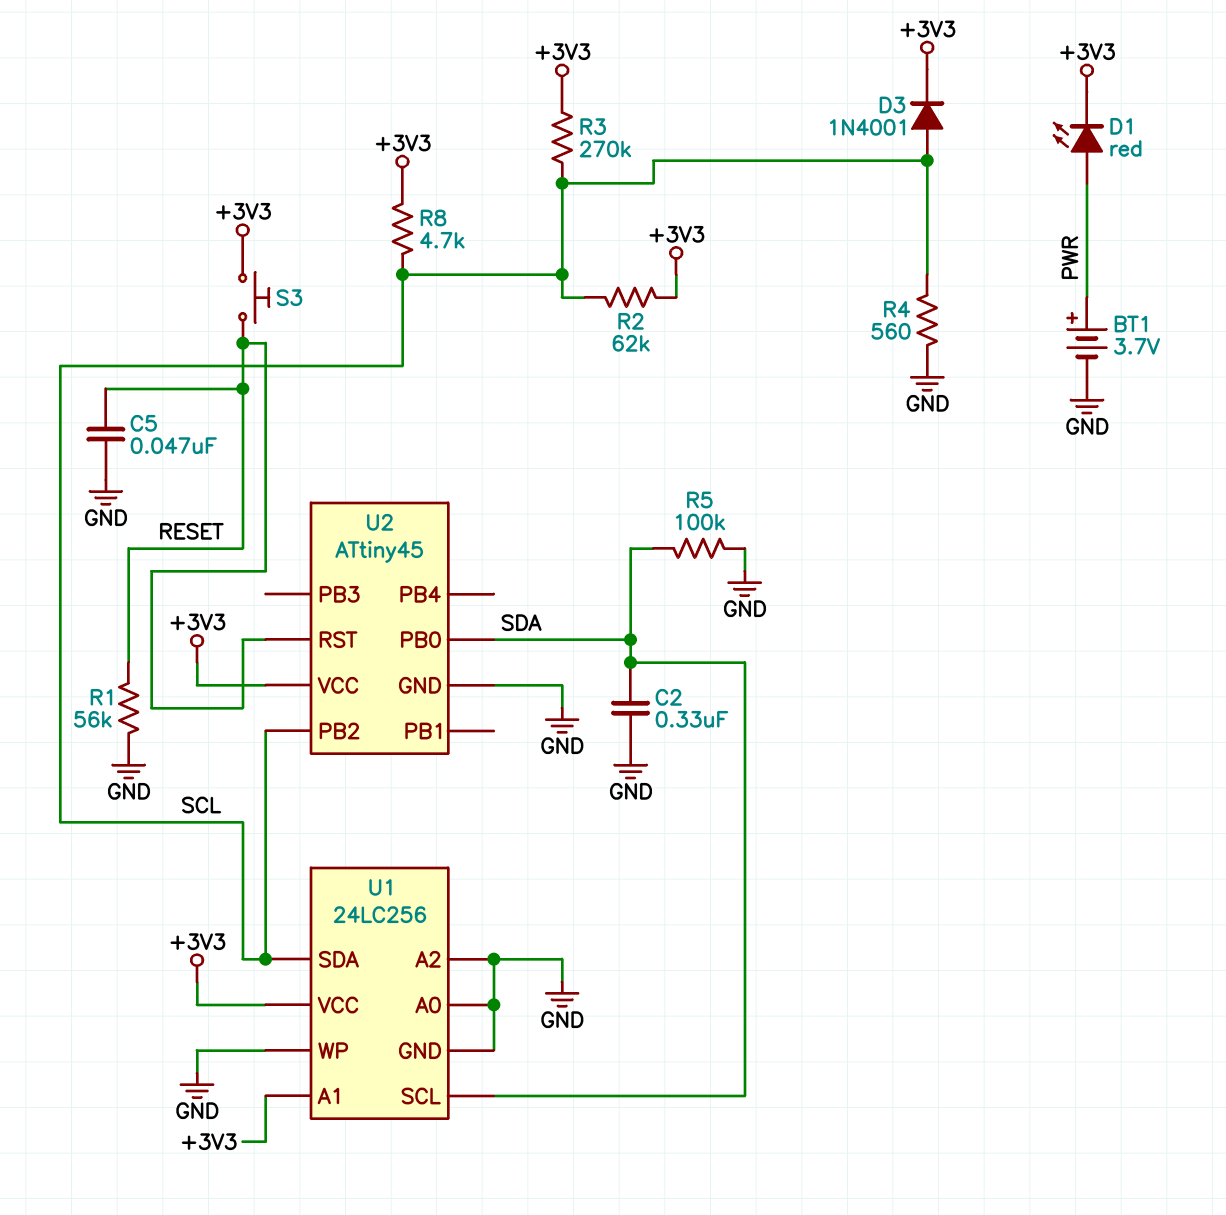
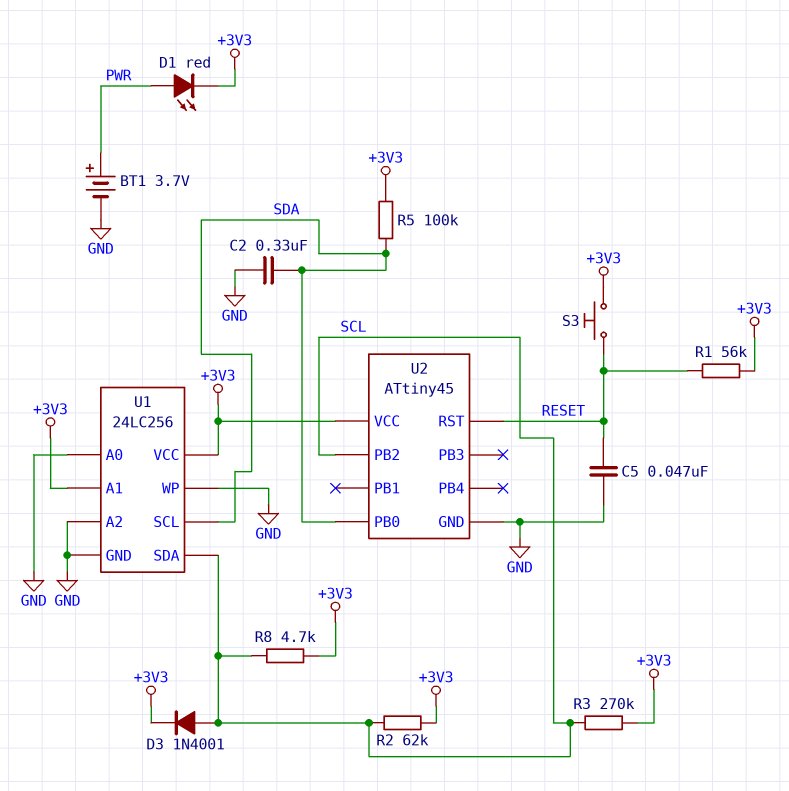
R1: 56k (GND, RESET) -> 56k (+3V3, RESET)
R4: 560 (GND, SCL) -> none
R5: 100k (GND, SDA) -> 100k (+3V3, SDA)

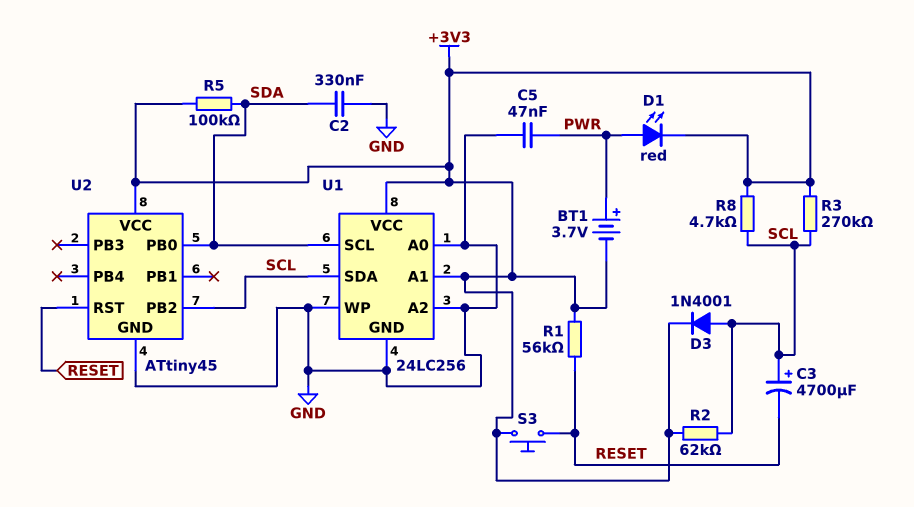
BT1: 3.7V (plus PWR, minus GND) -> 3.7V (plus PWR, minus +3V3)
C3: none -> 4700uF (plus SCL, minus RESET)
C5: 47nF (GND, RESET) -> 47nF (GND, PWR)

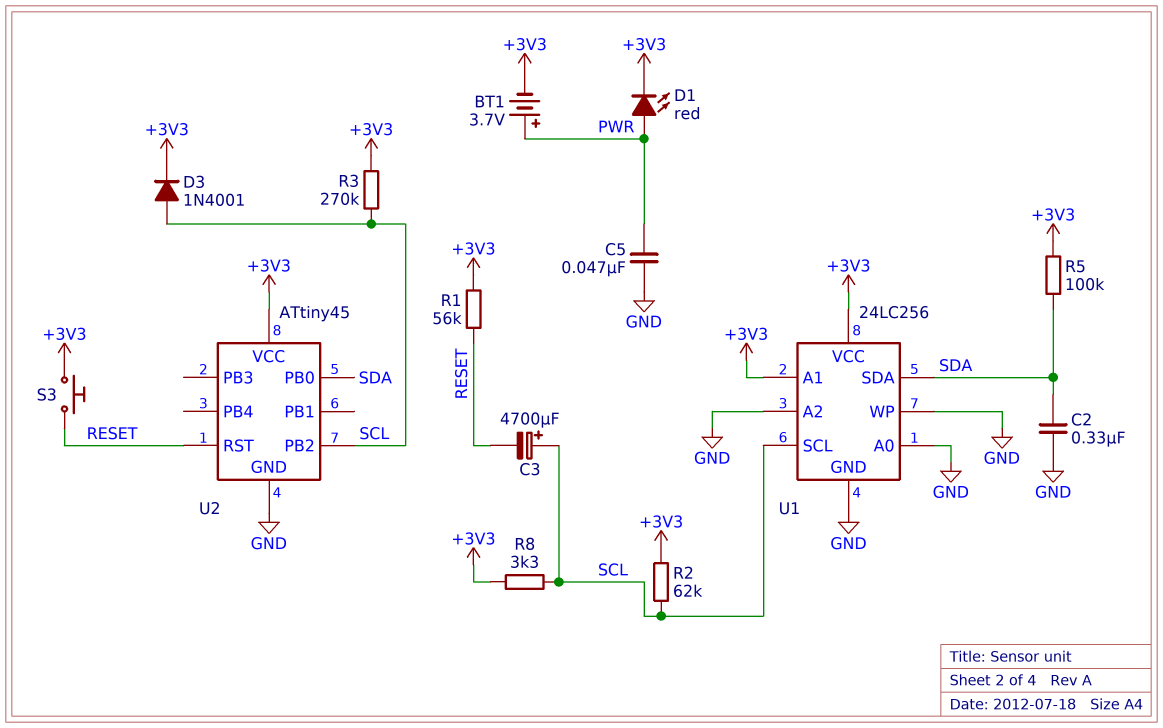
R8: 4.7k (+3V3, SCL) -> 3.3k (+3V3, SCL)
U1 pin SCL: SDA -> SCL
U1 pin SDA: SCL -> SDA

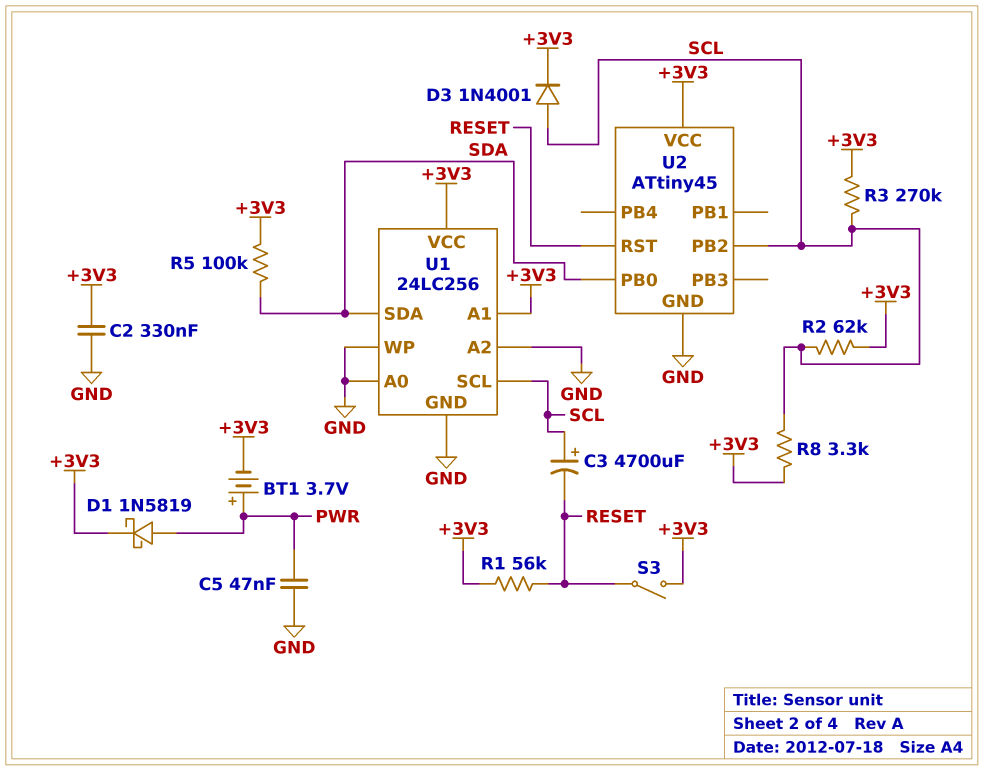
C2: 330nF (GND, SDA) -> 330nF (+3V3, GND)
D1: LED red (A PWR, K +3V3) -> schottky 1N5819 (A PWR, K +3V3)
S3: button (+3V3, RESET) -> switch (+3V3, RESET)

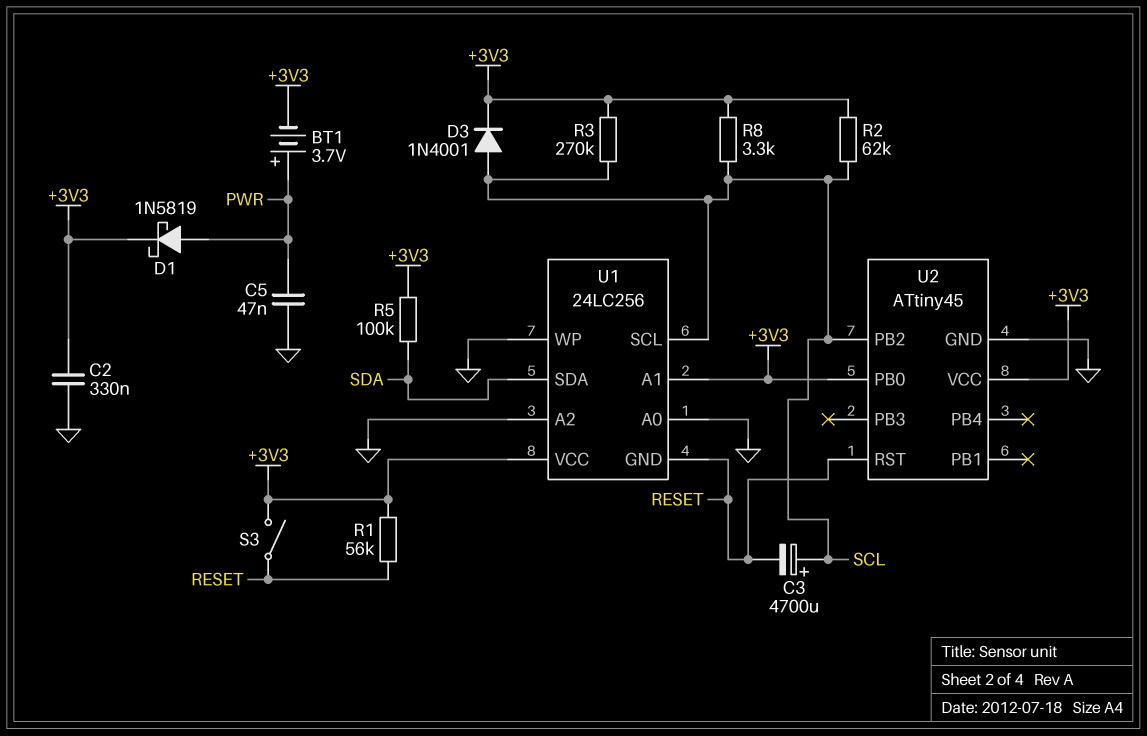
U1 pin GND: GND -> RESET
U2 pin PB0: SDA -> +3V3

